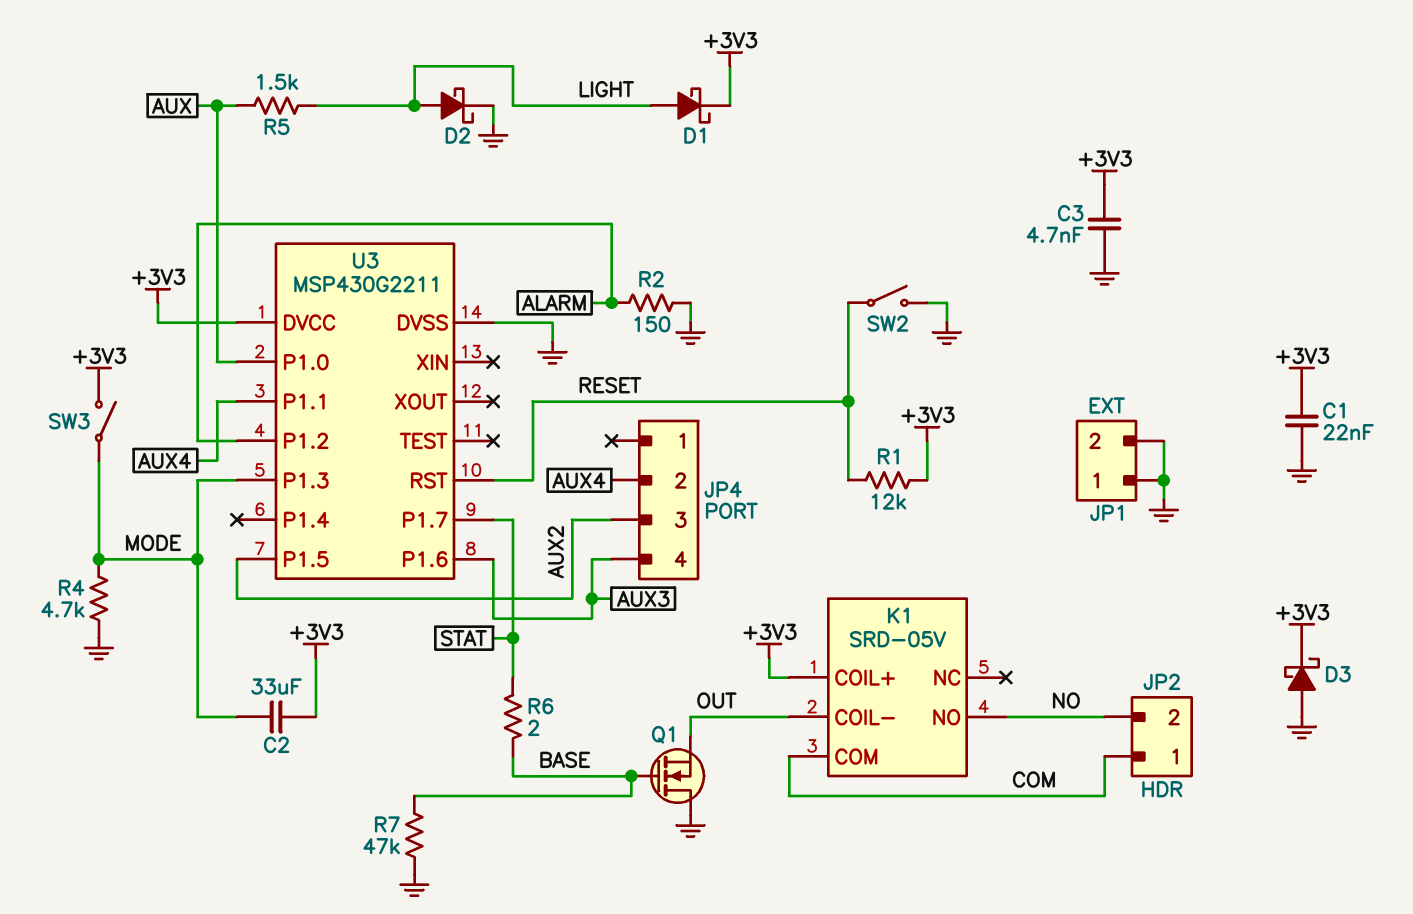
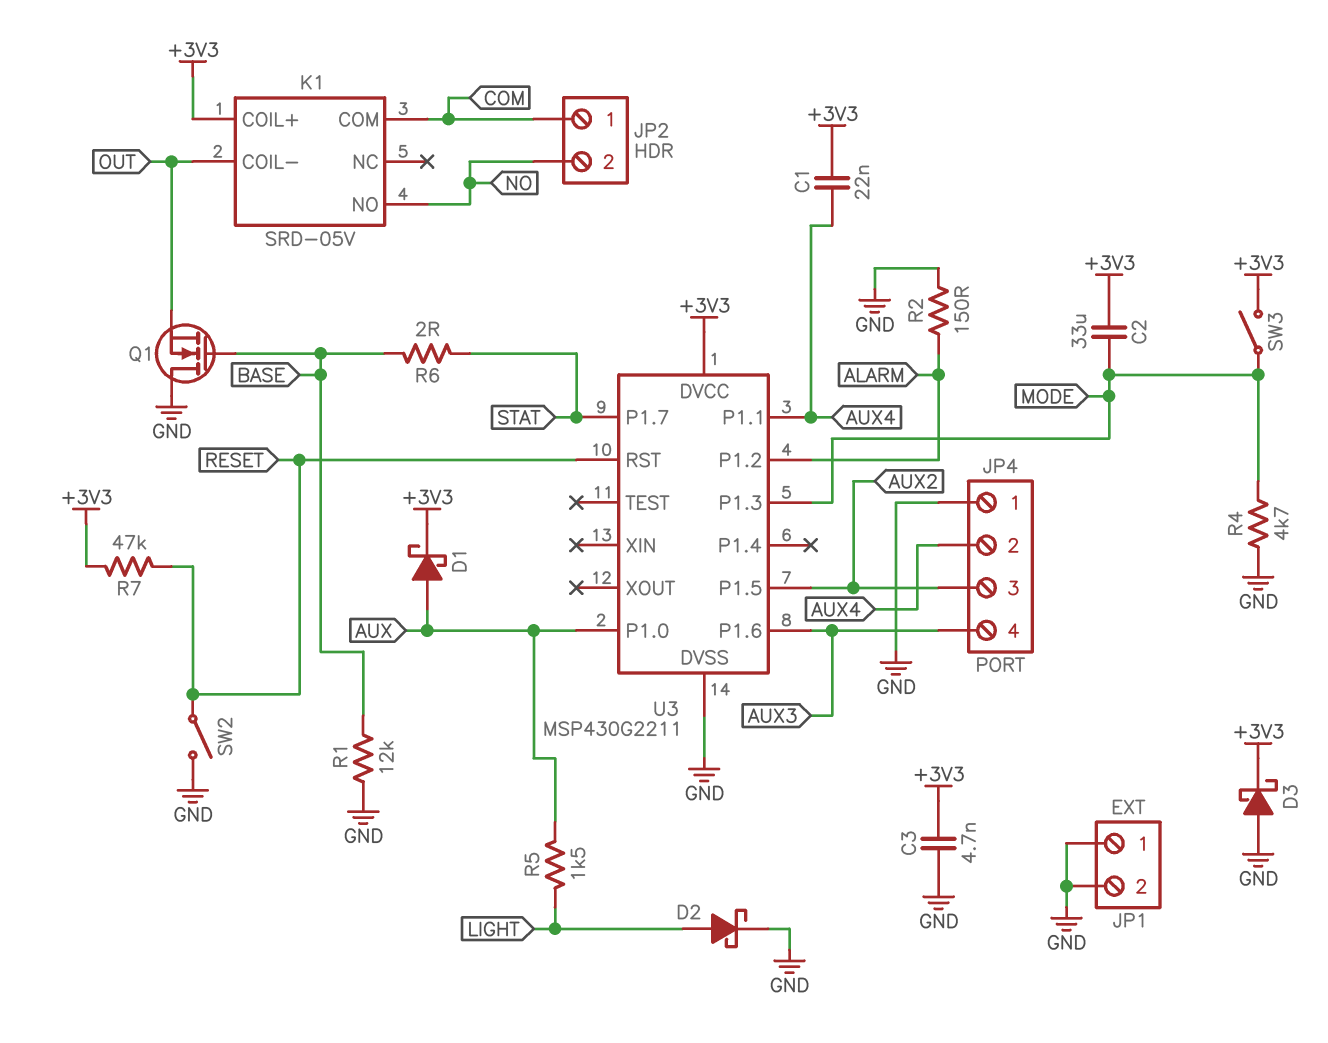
C1: 22nF (+3V3, GND) -> 22nF (+3V3, AUX4)
D1: schottky (A LIGHT, K +3V3) -> schottky (A AUX, K +3V3)
JP4 pin 1: none -> GND
R1: 12k (+3V3, RESET) -> 12k (BASE, GND)
R7: 47k (BASE, GND) -> 47k (+3V3, RESET)

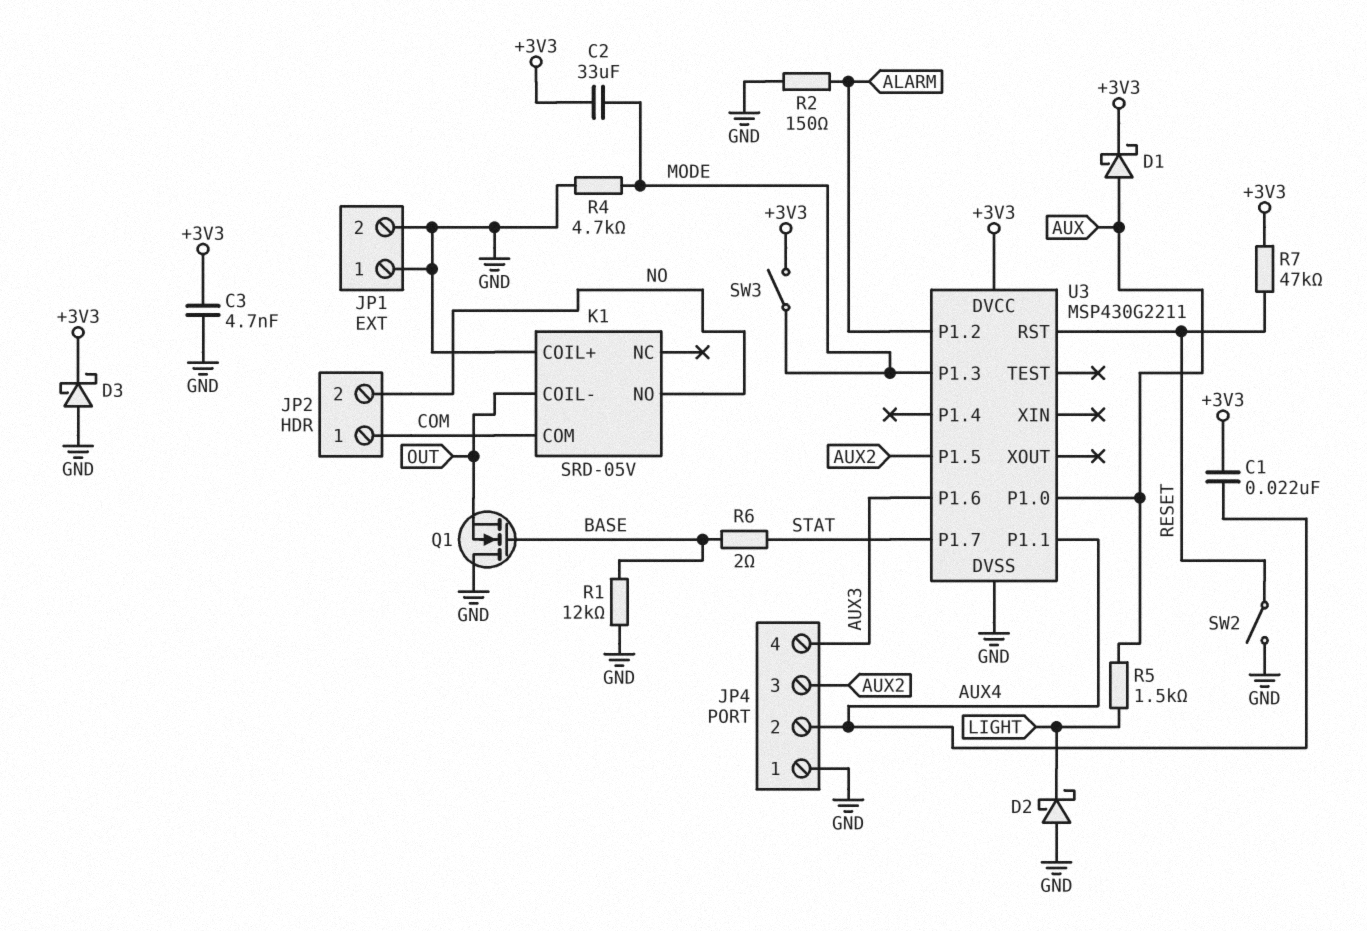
D2: schottky (A LIGHT, K GND) -> schottky (A GND, K LIGHT)
K1 pin COIL+: +3V3 -> GND

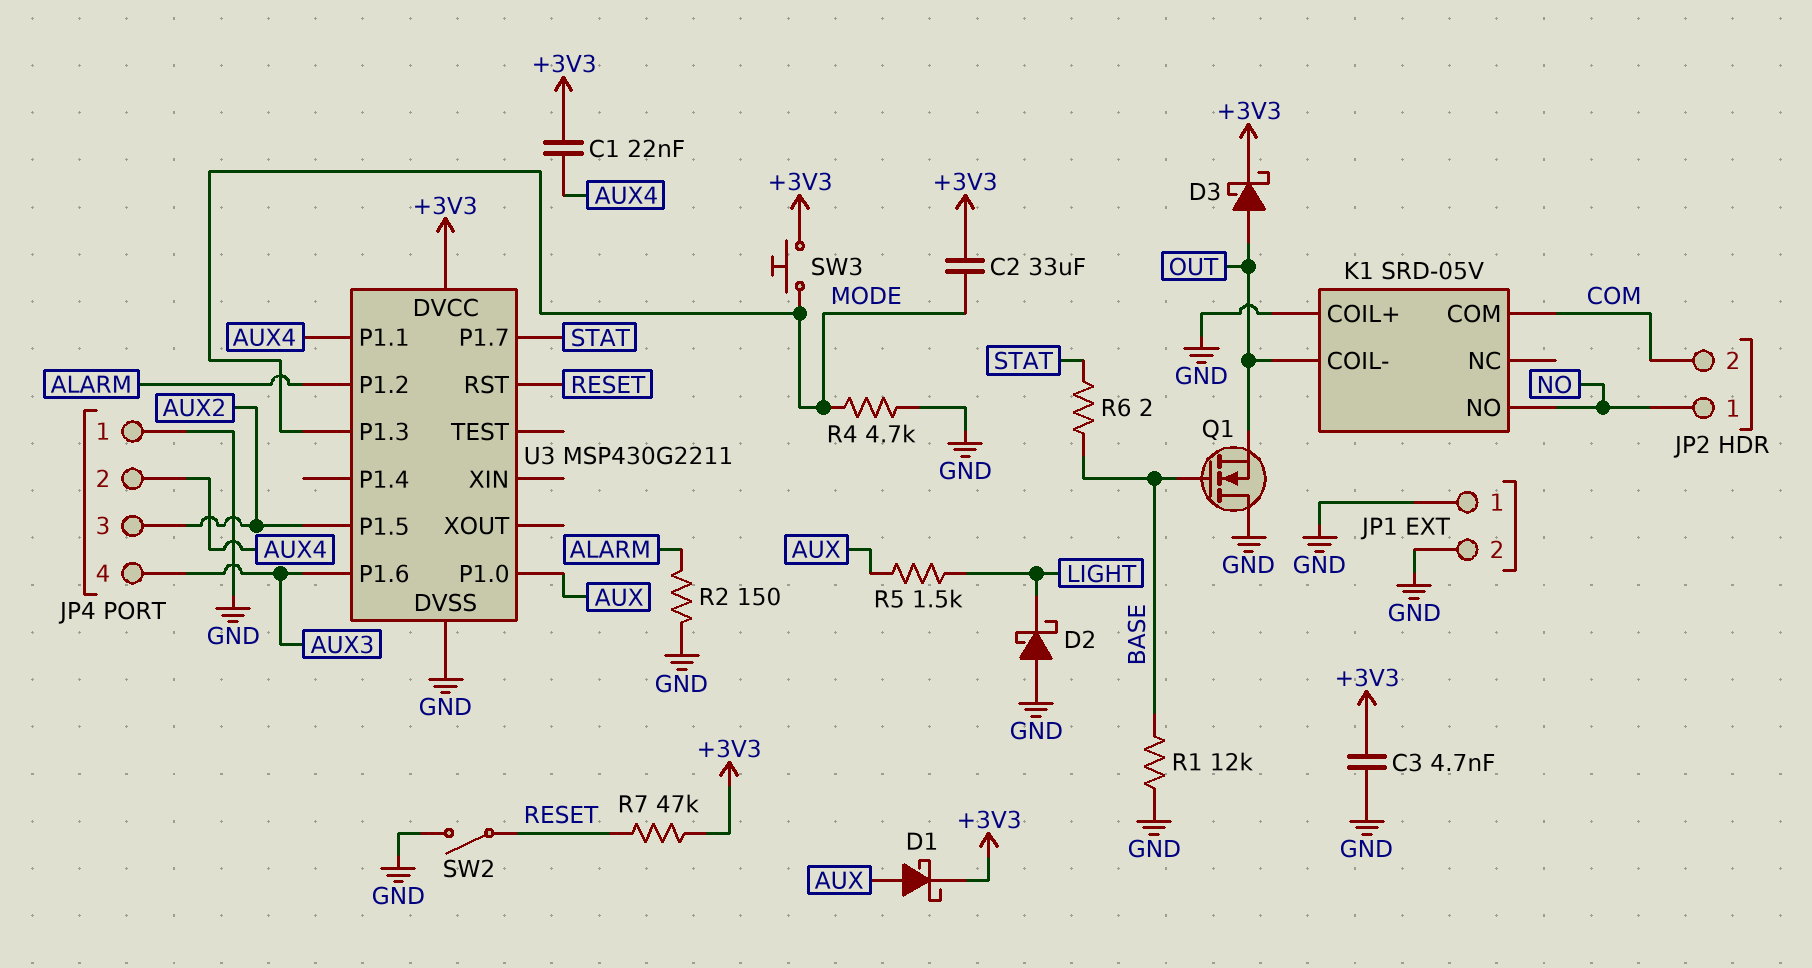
D3: schottky (A GND, K +3V3) -> schottky (A OUT, K +3V3)
JP2 pin 1: COM -> NO
JP2 pin 2: NO -> COM
SW3: switch (+3V3, MODE) -> button (+3V3, MODE)

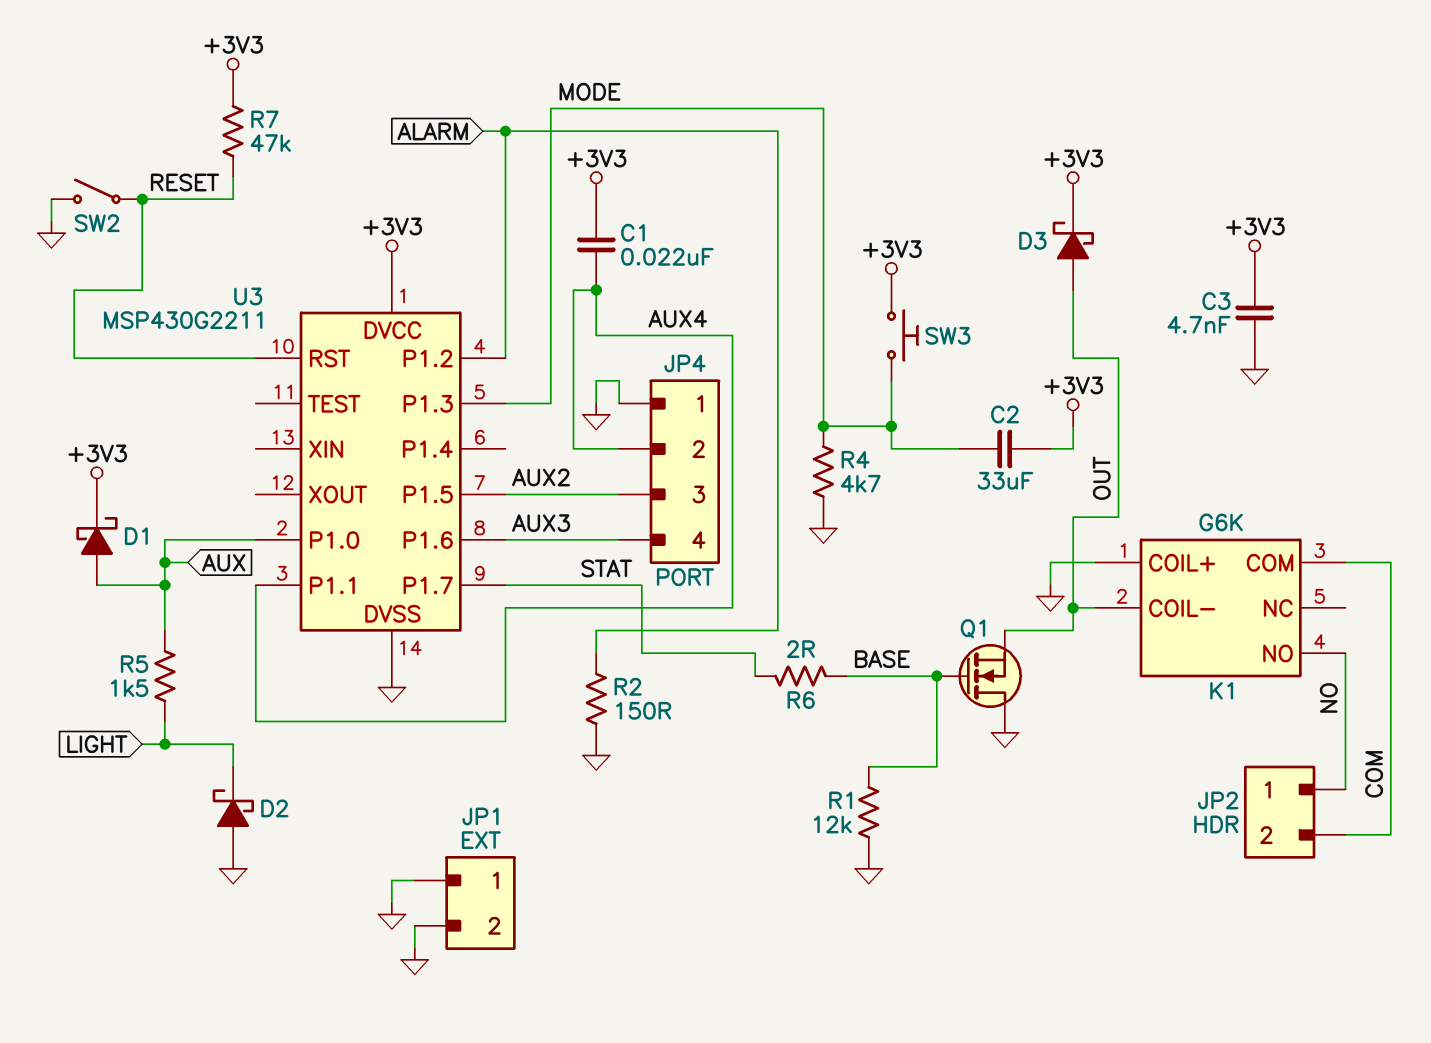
K1: SRD-05V -> G6K

